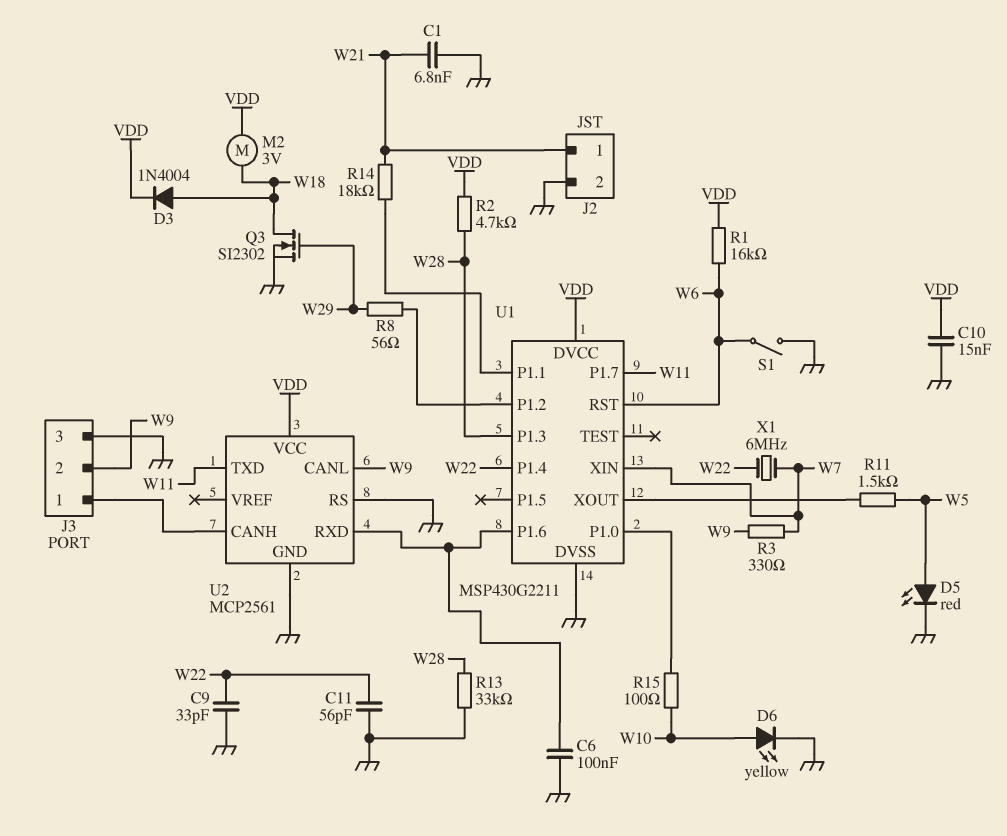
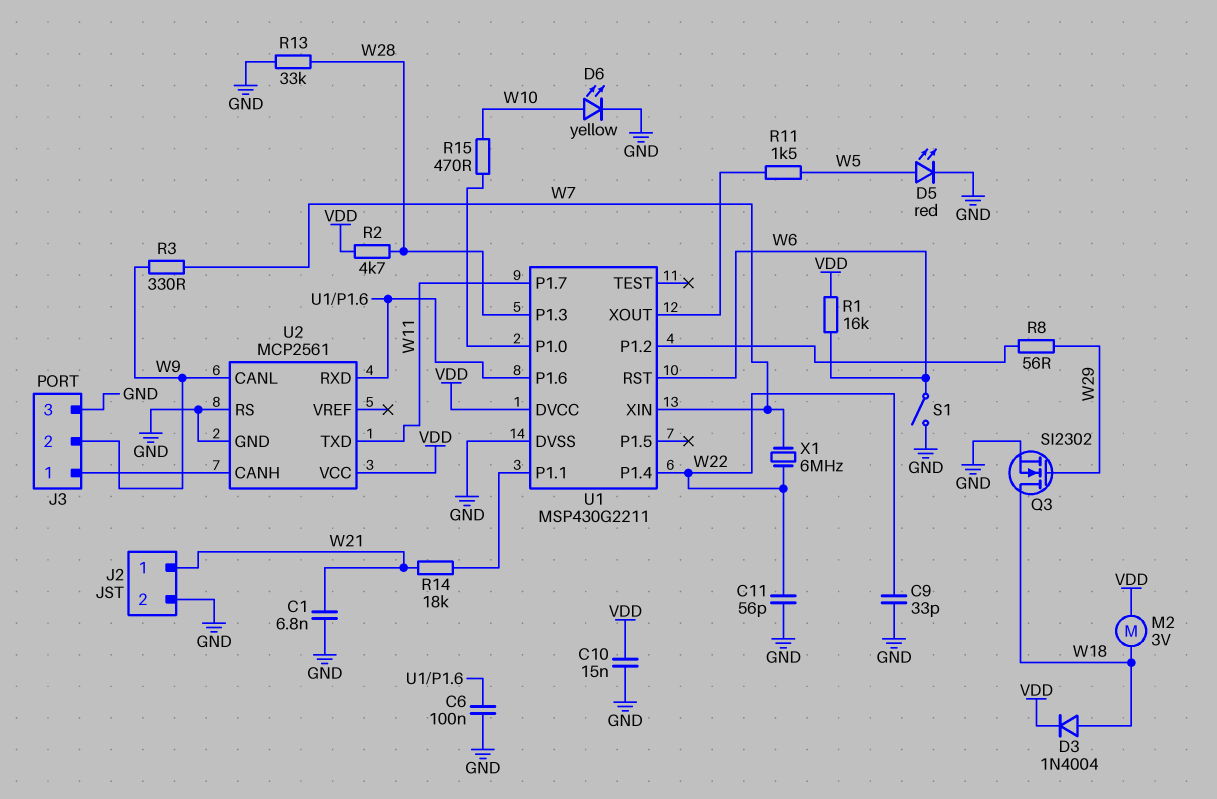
R15: 100 (U1/P1.0, W10) -> 470 (U1/P1.0, W10)

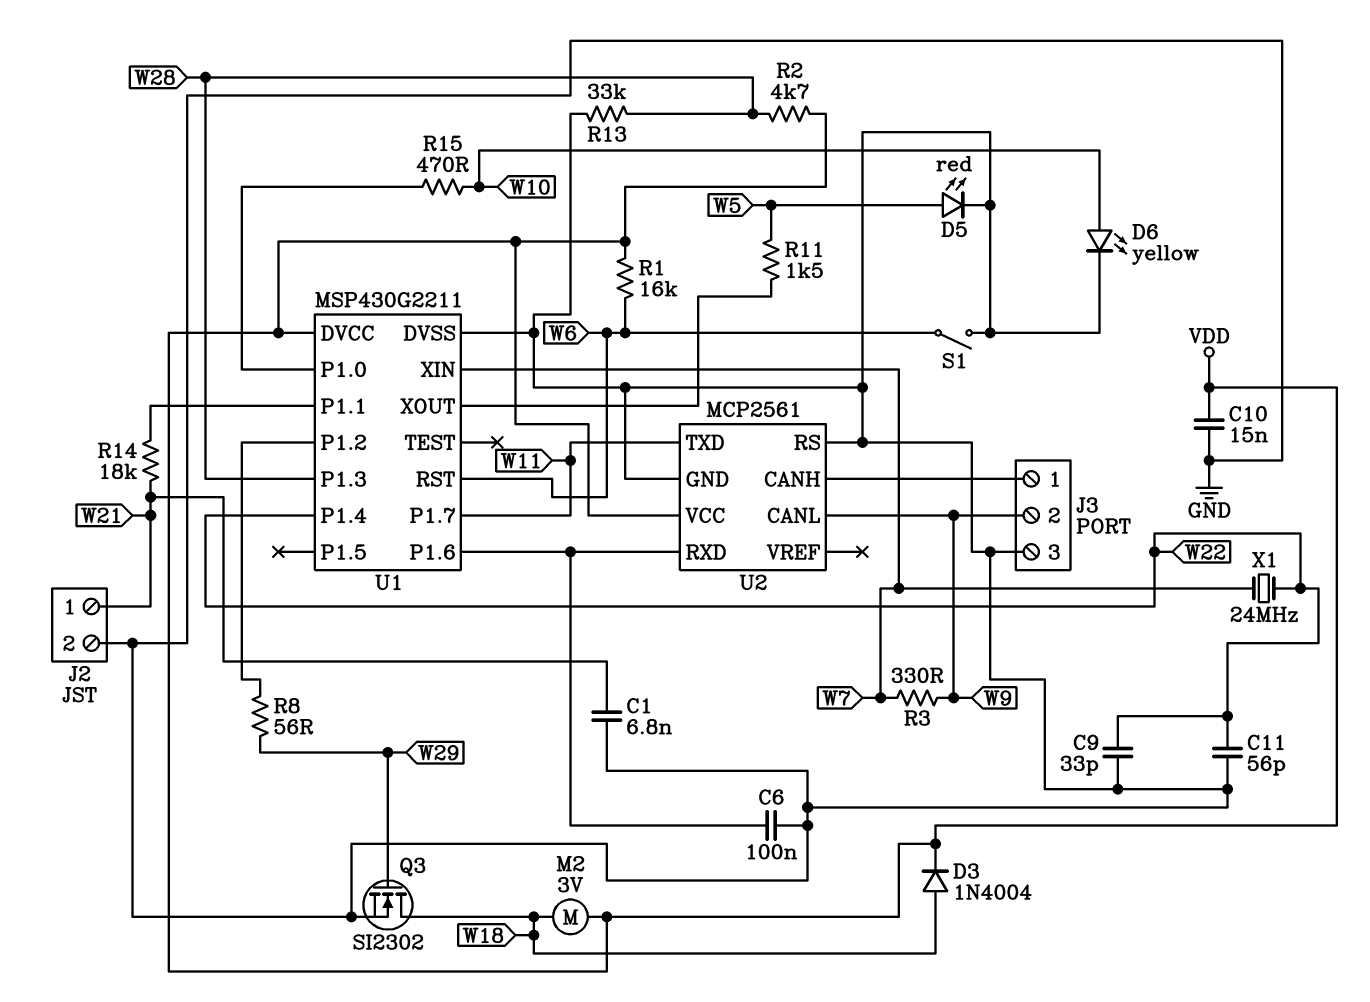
X1: 6MHz (W7, W22) -> 24MHz (W7, W22)

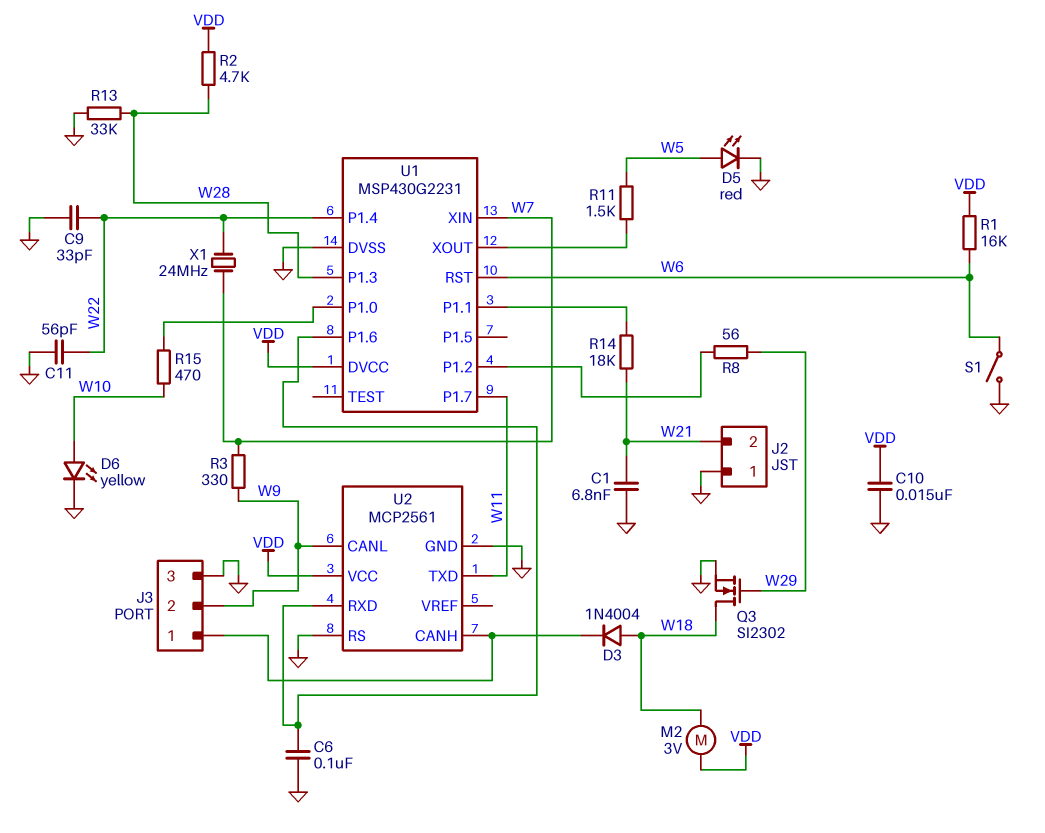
D3: diode 1N4004 (A W18, K VDD) -> diode 1N4004 (A W18, K J3/1)
J2 pin 1: W21 -> GND
J2 pin 2: GND -> W21
U1: MSP430G2211 -> MSP430G2231

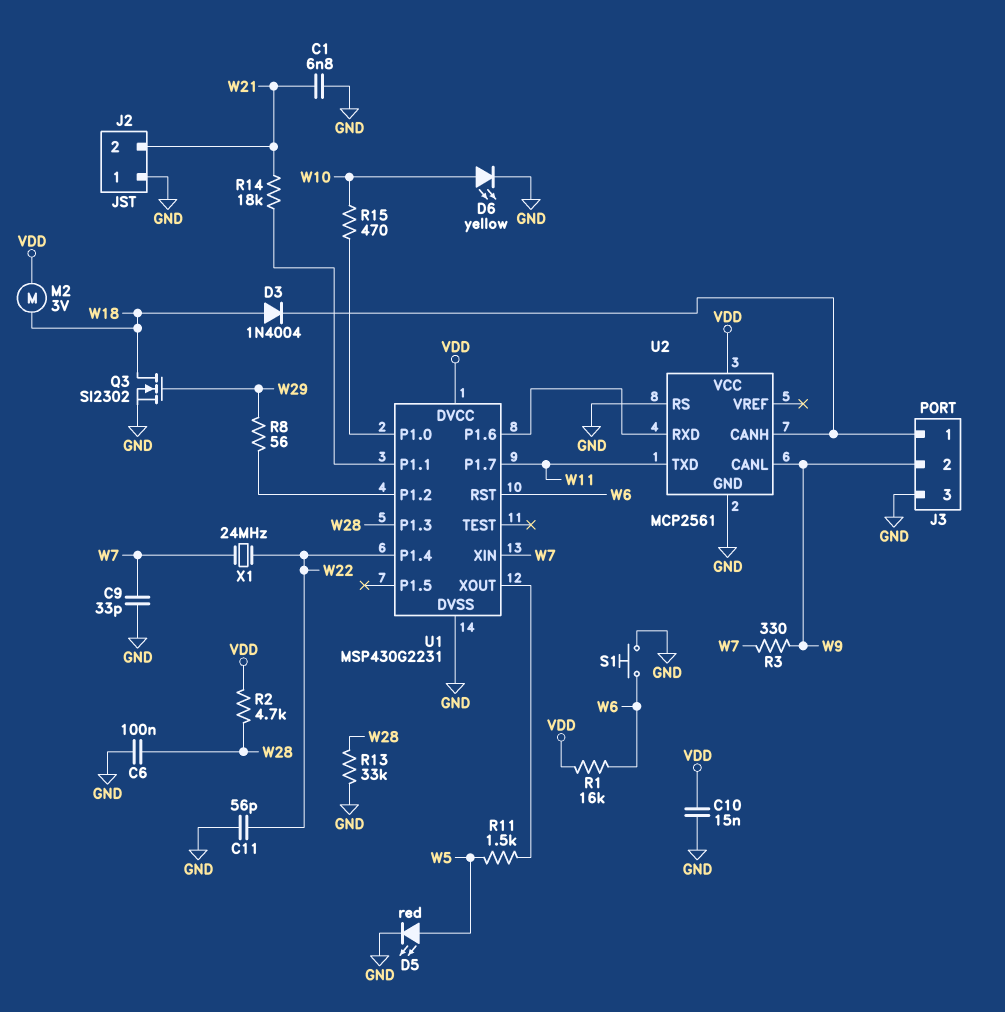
C6: 100nF (GND, U1/P1.6) -> 100nF (GND, W28)
C9: 33pF (GND, W22) -> 33pF (GND, W7)
S1: switch (GND, W6) -> button (GND, W6)

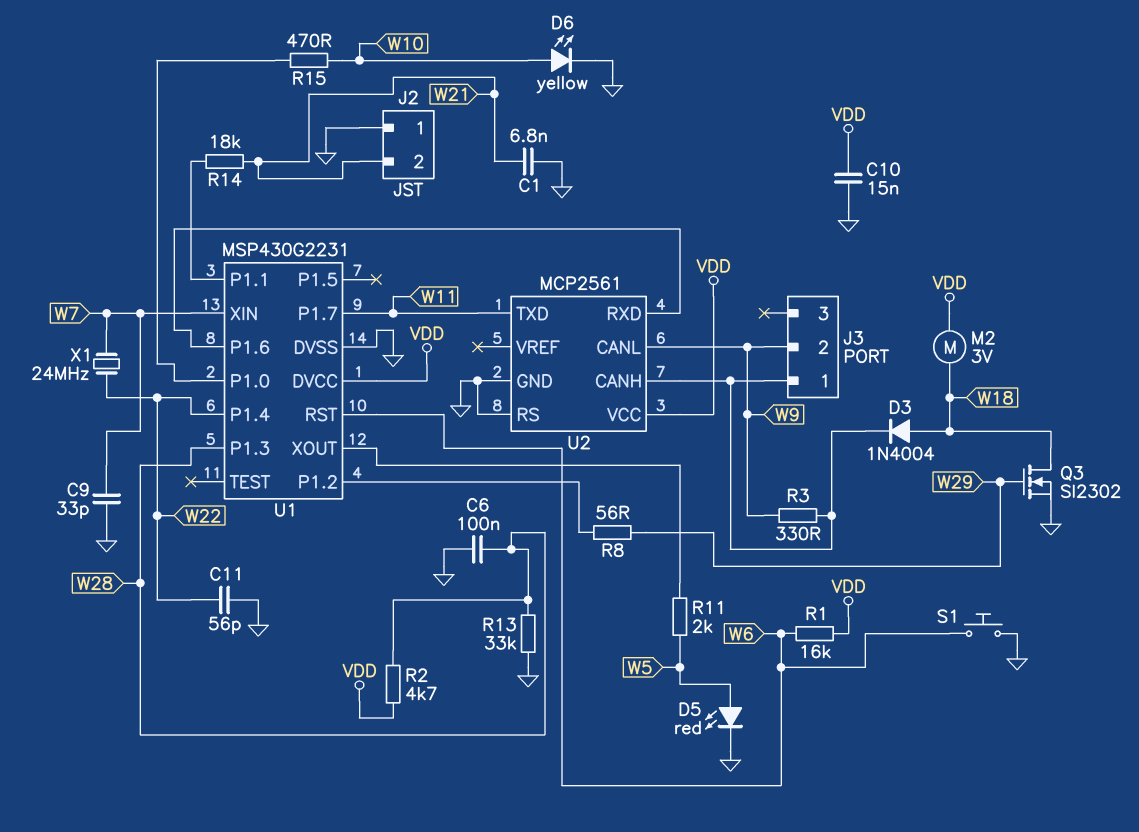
J3 pin 3: GND -> none
R3: 330 (W7, W9) -> 330 (J3/1, W9)
R11: 1.5k (U1/XOUT, W5) -> 2k (U1/XOUT, W5)

